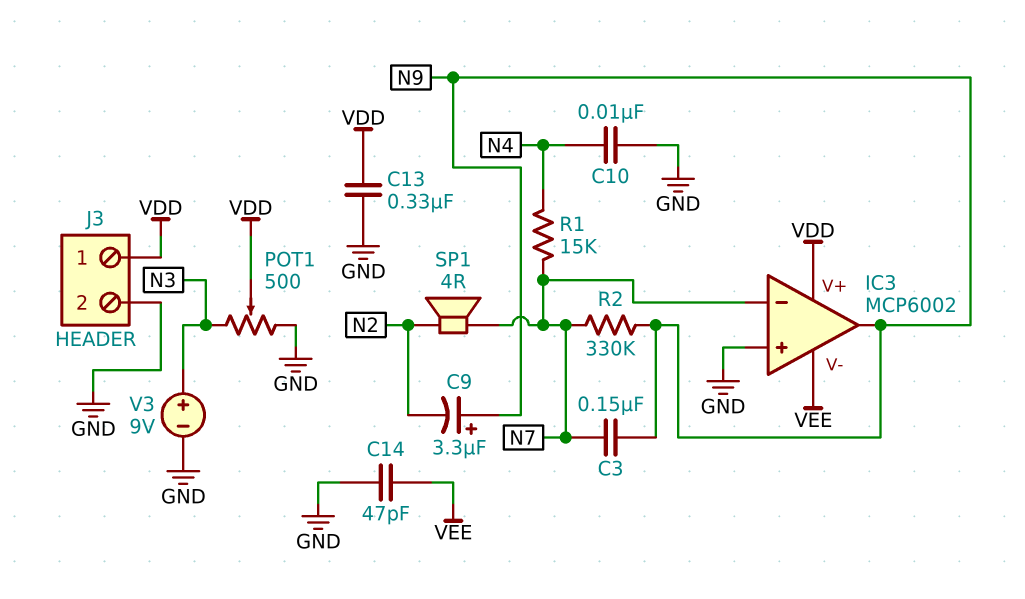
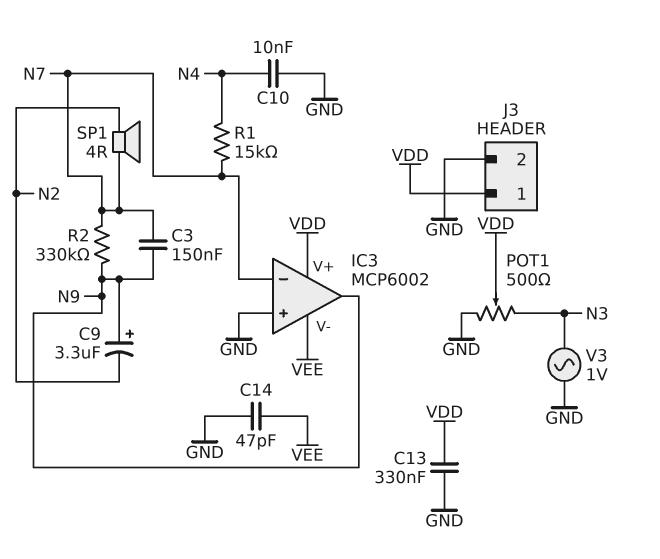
V3: 9V (plus N3, minus GND) -> AC 1V (GND, N3)

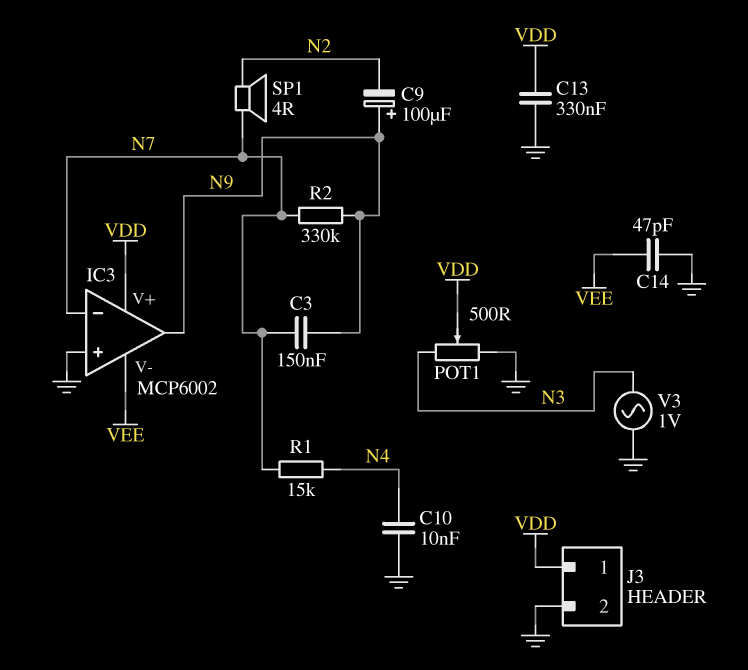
C9: 3.3uF (plus N9, minus N2) -> 100uF (plus N9, minus N2)

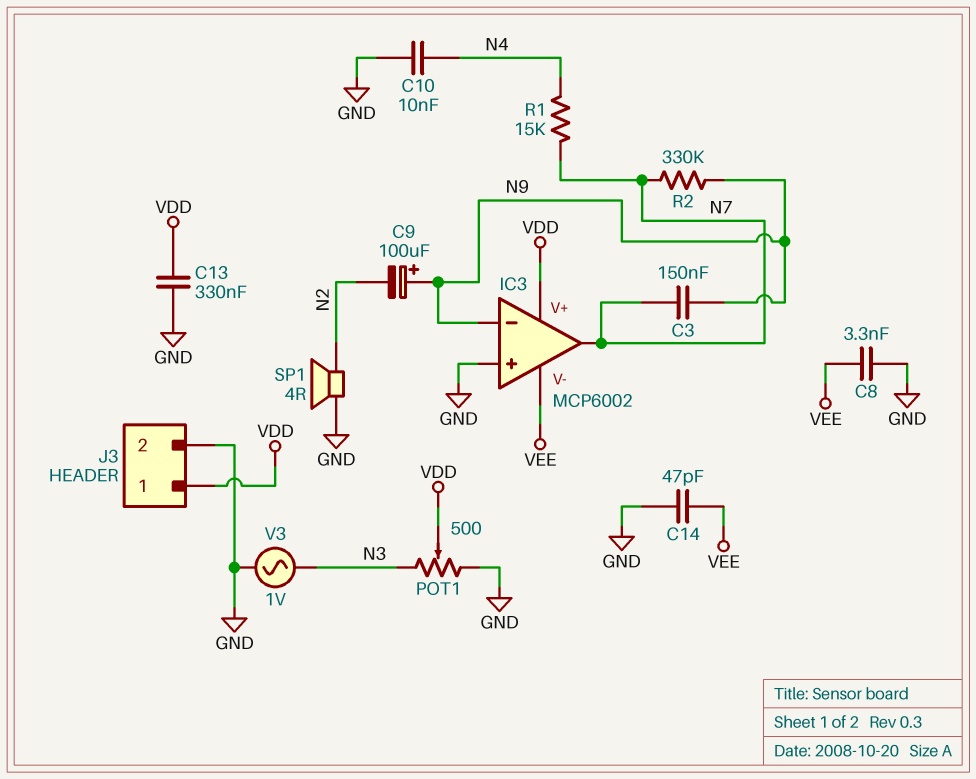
C8: none -> 3.3nF (GND, VEE)
IC3 pin in-: N7 -> N9
IC3 pin out: N9 -> N7
SP1: speaker 4R (N2, N7) -> speaker 4R (GND, N2)

